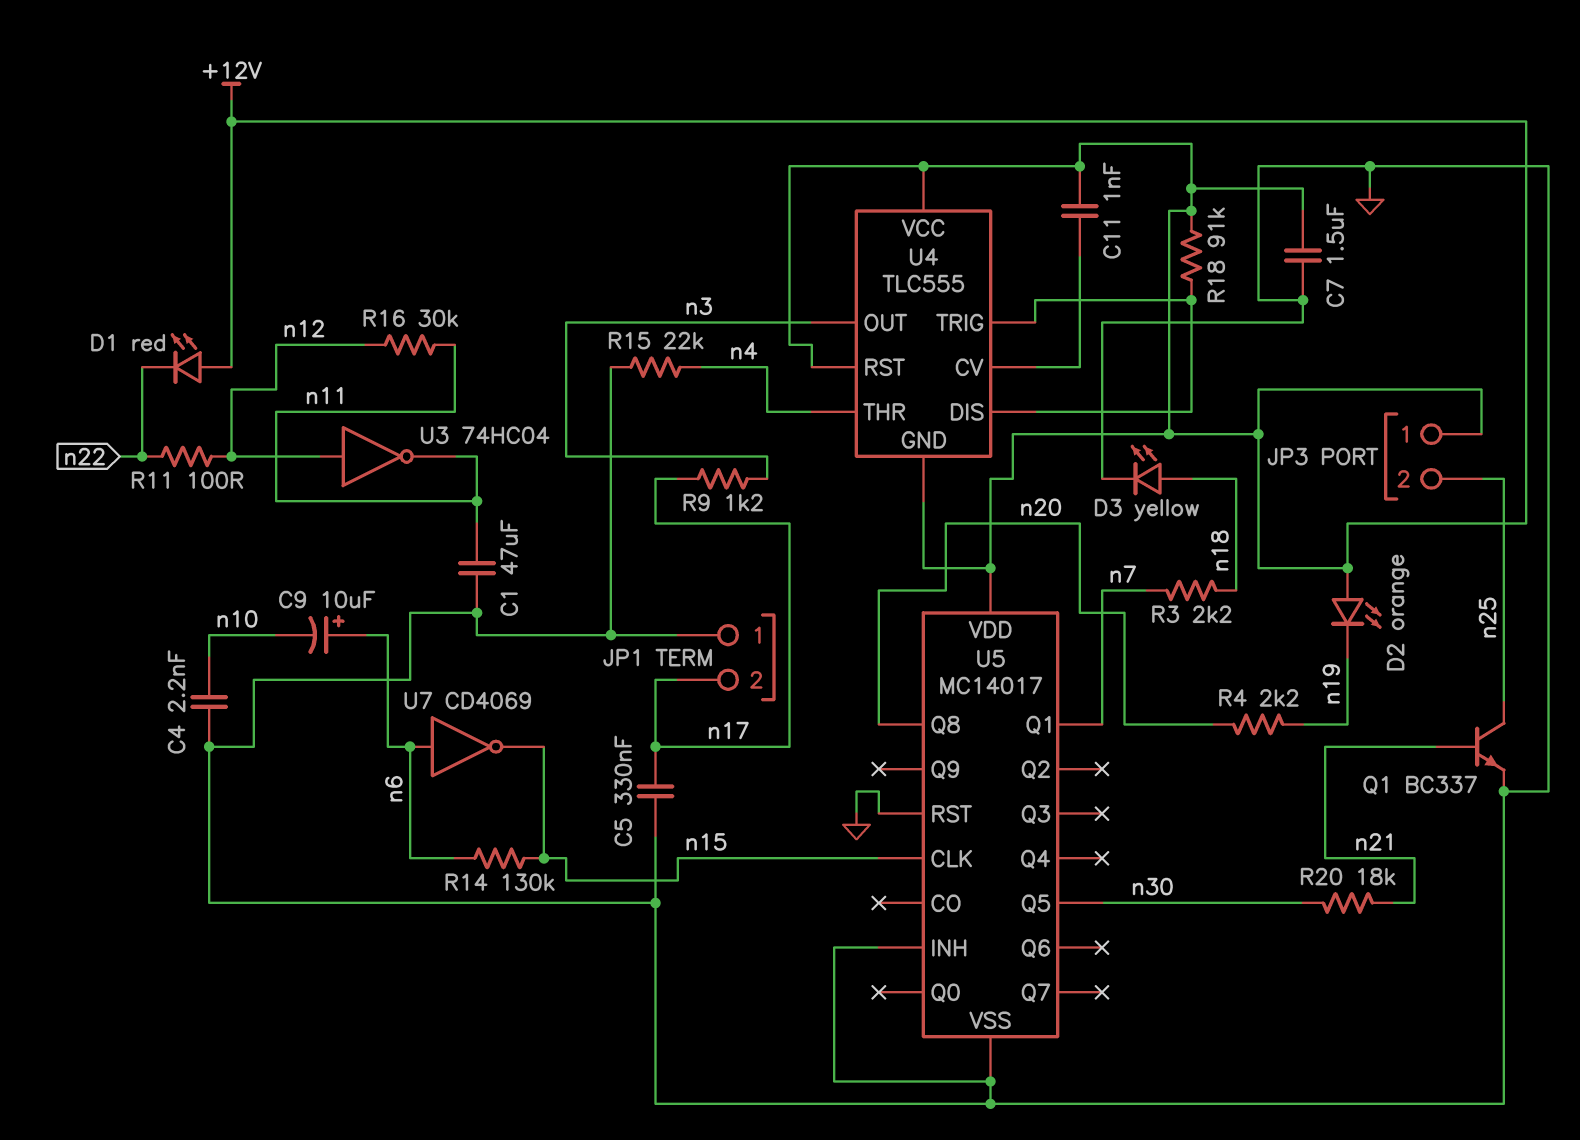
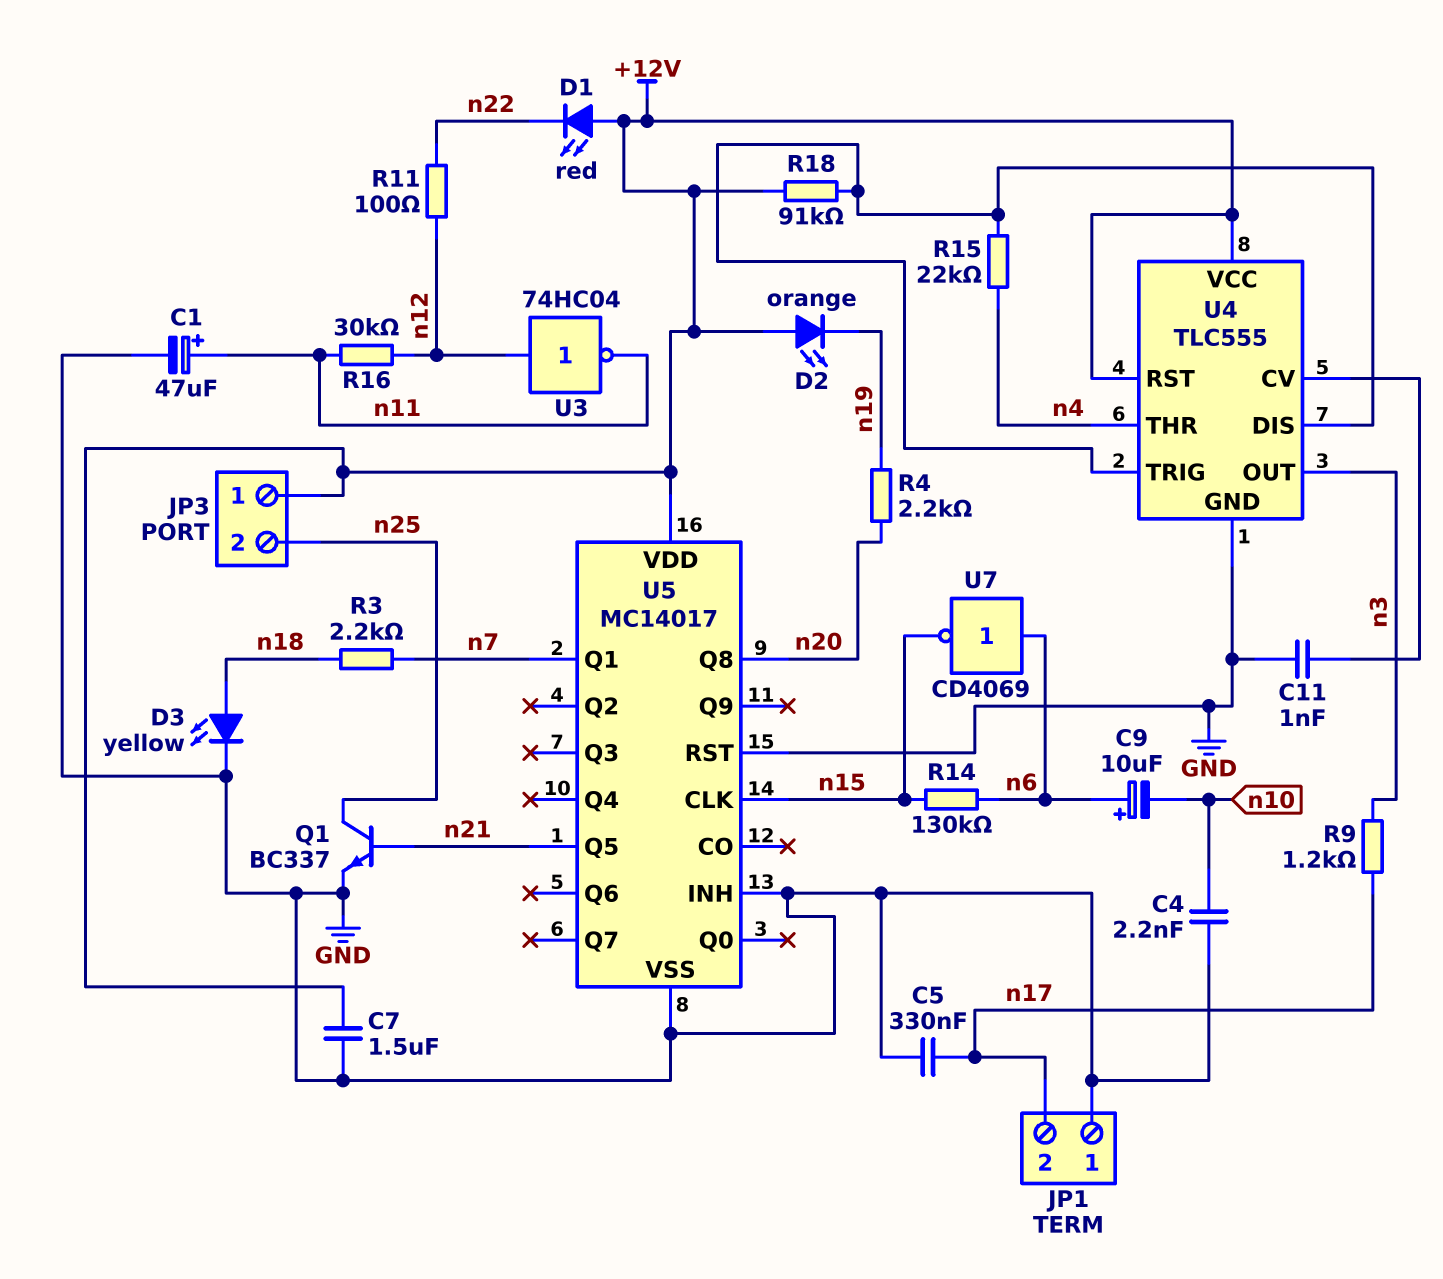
C1: 47uF (GND, n11) -> 47uF (plus n11, minus GND)
C11: 1nF (+12V, U4/CV) -> 1nF (GND, U4/CV)
R15: 22k (GND, n4) -> 22k (U4/DIS, n4)
R20: 18k (n21, n30) -> none
U4 pin GND: +12V -> GND
U5 pin Q5: n30 -> n21

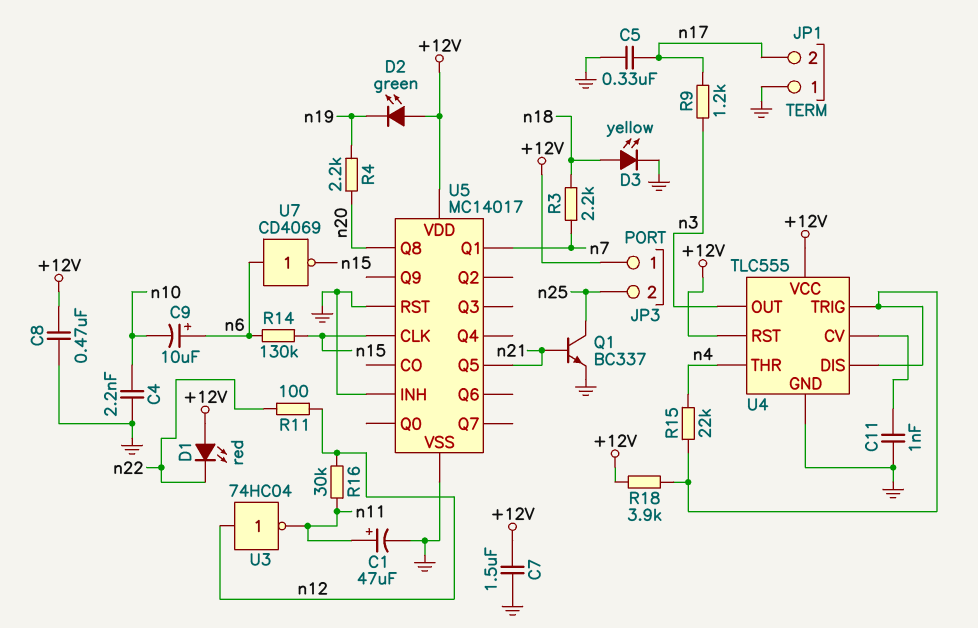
C8: none -> 470nF (+12V, GND)
D2: LED orange (A +12V, K n19) -> LED green (A +12V, K n19)
R18: 91k (+12V, U4/DIS) -> 3.9k (+12V, U4/DIS)

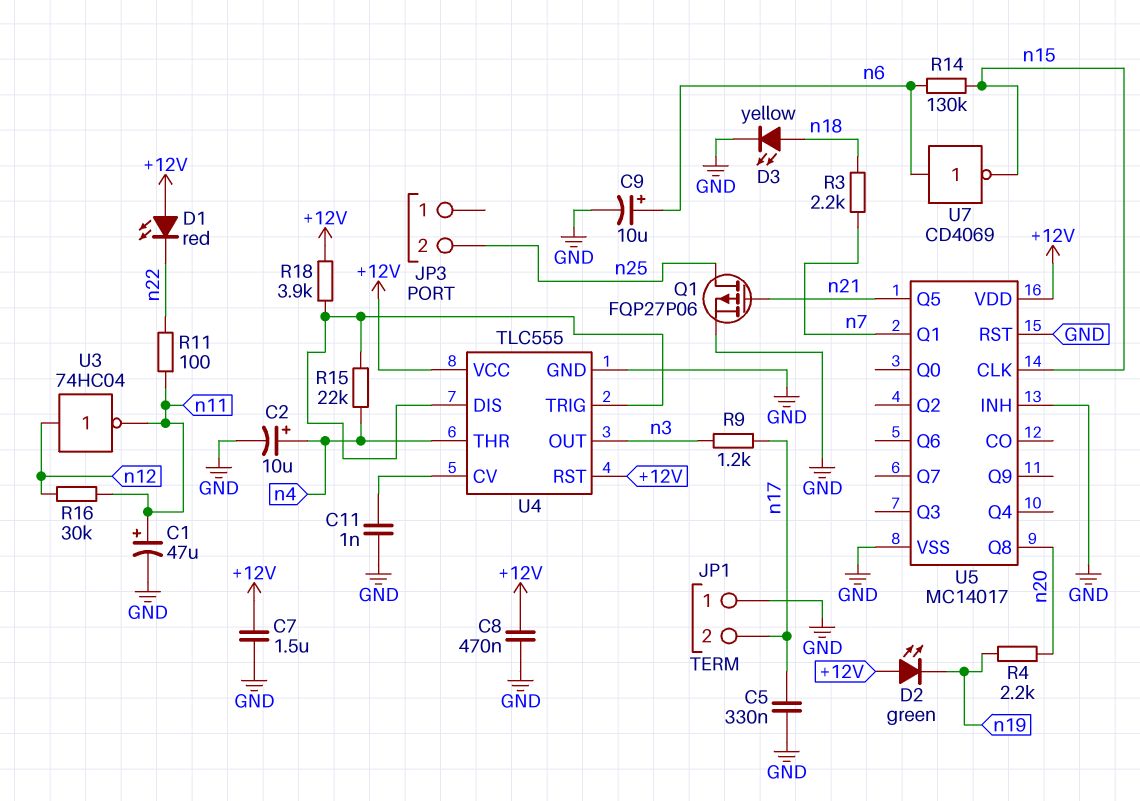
C2: none -> 10uF (plus n4, minus GND)
C4: 2.2nF (GND, n10) -> none
C9: 10uF (plus n6, minus n10) -> 10uF (plus n6, minus GND)
JP3 pin 1: +12V -> none
Q1: NPN BC337 (B n21, C n25, E GND) -> PMOS FQP27P06 (G n21, D n25, S GND)
R11: 100 (n12, n22) -> 100 (n11, n22)

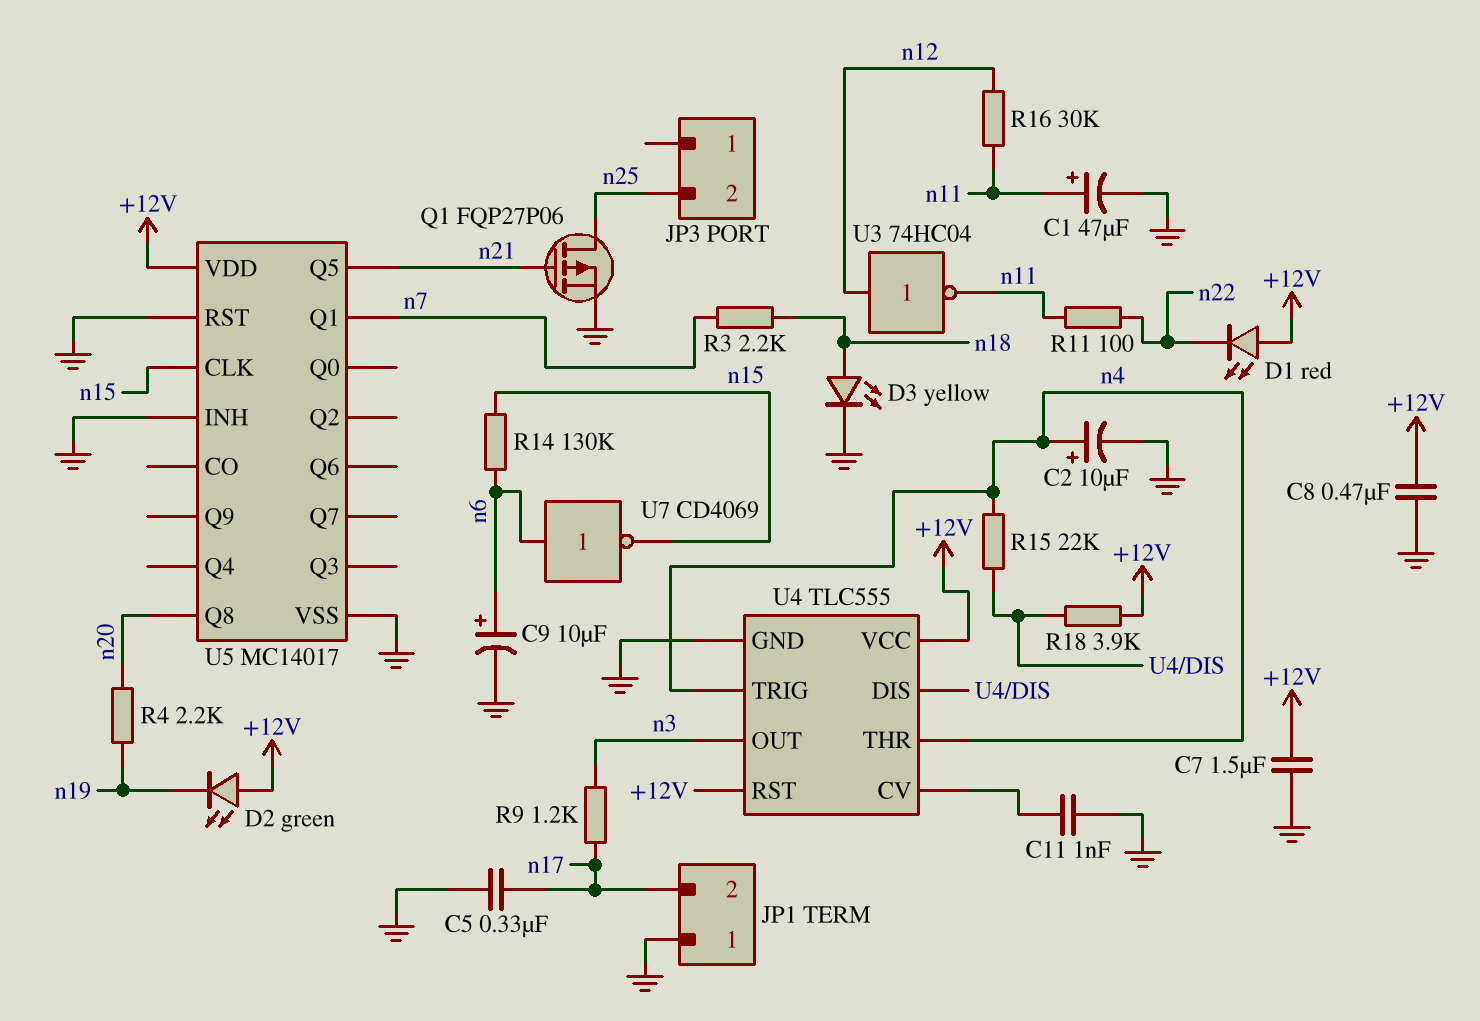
U4 pin TRIG: U4/DIS -> n4

